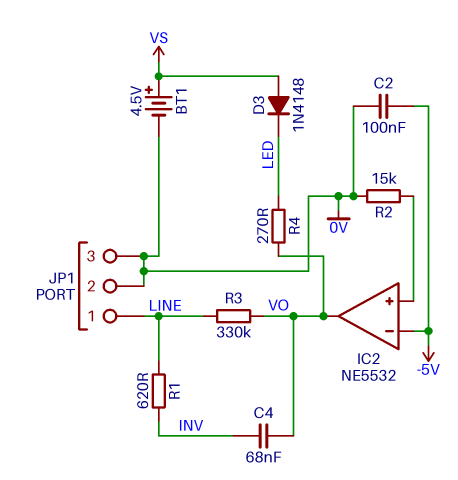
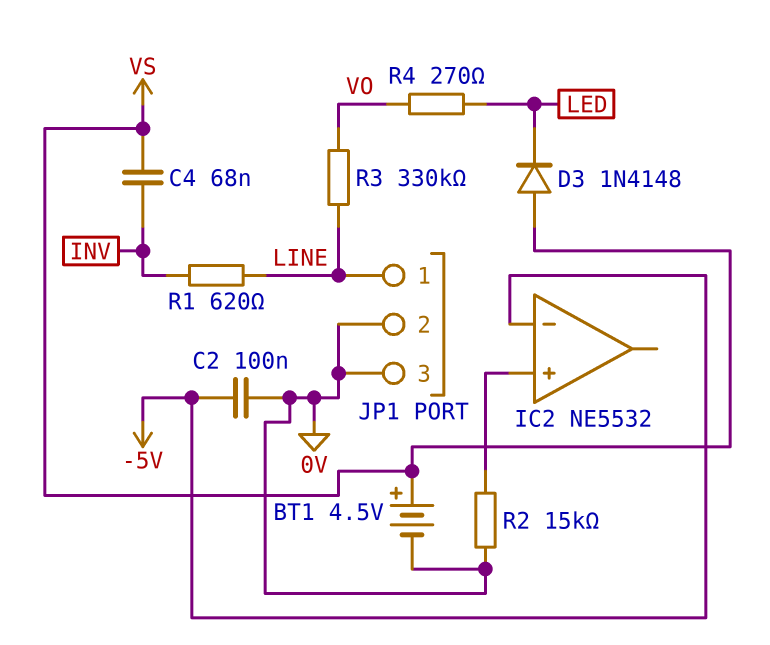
C4: 68nF (INV, VO) -> 68nF (INV, VS)
IC2 pin out: VO -> none

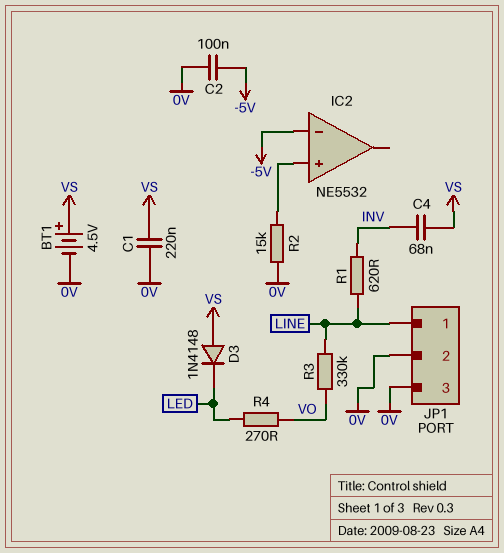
C1: none -> 220nF (0V, VS)

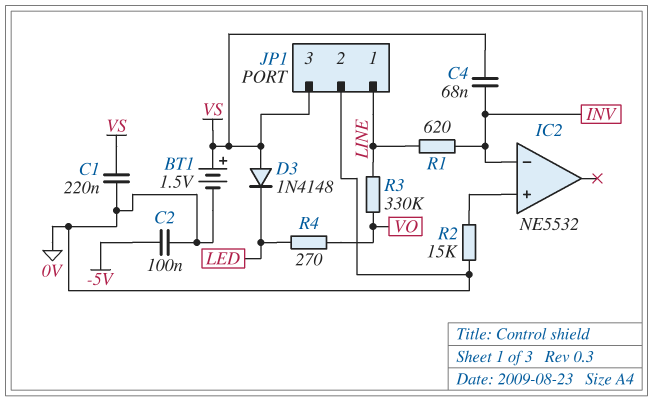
BT1: 4.5V (plus VS, minus 0V) -> 1.5V (plus VS, minus 0V)
IC2 pin in-: -5V -> INV
JP1 pin 3: 0V -> VS

